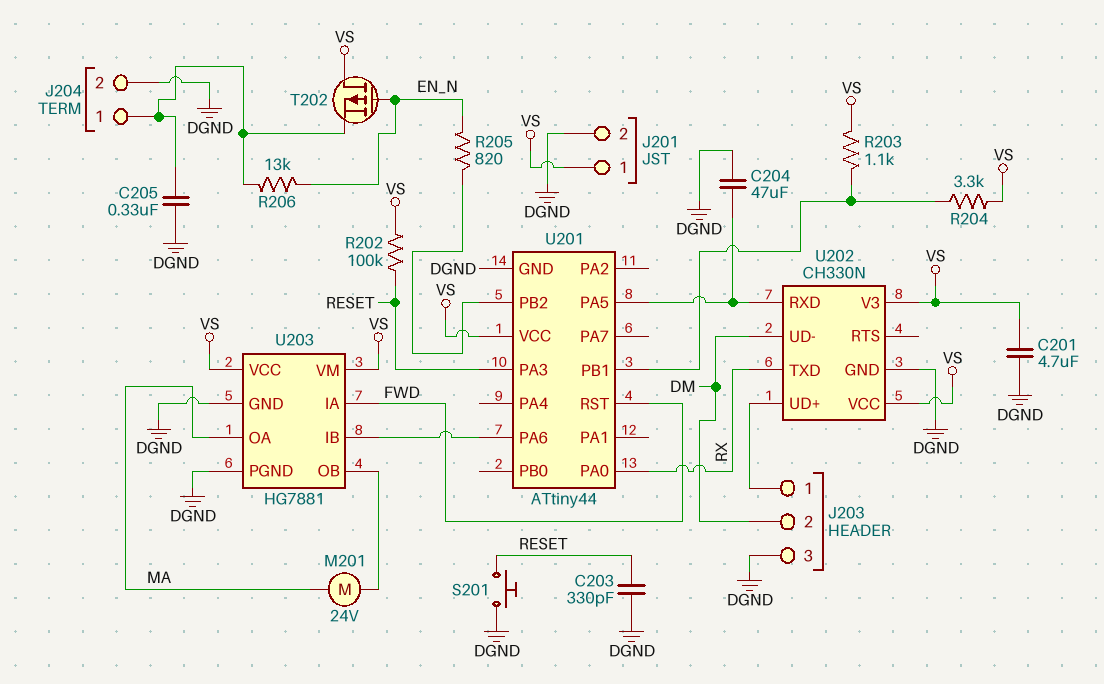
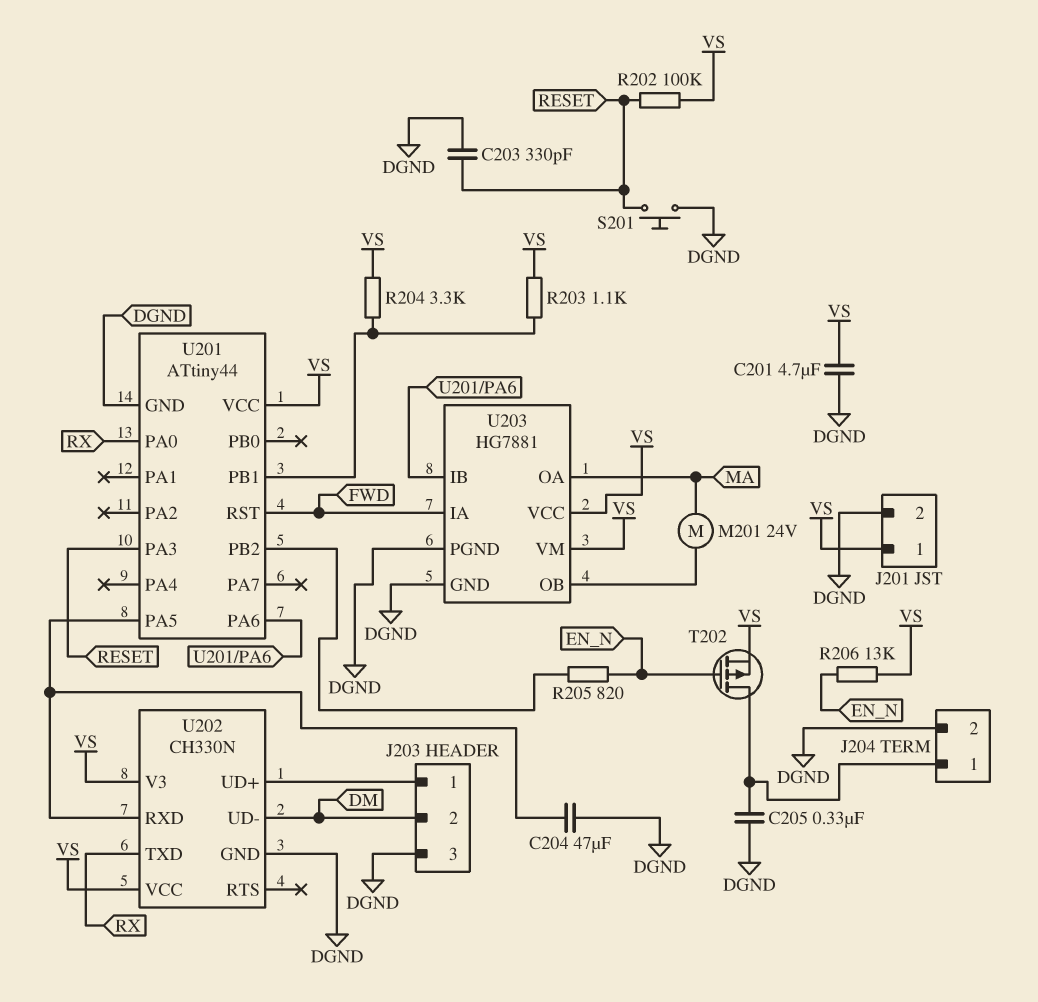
R206: 13k (EN_N, J204/1) -> 13k (EN_N, VS)
T202: PMOS (G EN_N, D VS, S J204/1) -> PMOS (G EN_N, D J204/1, S VS)

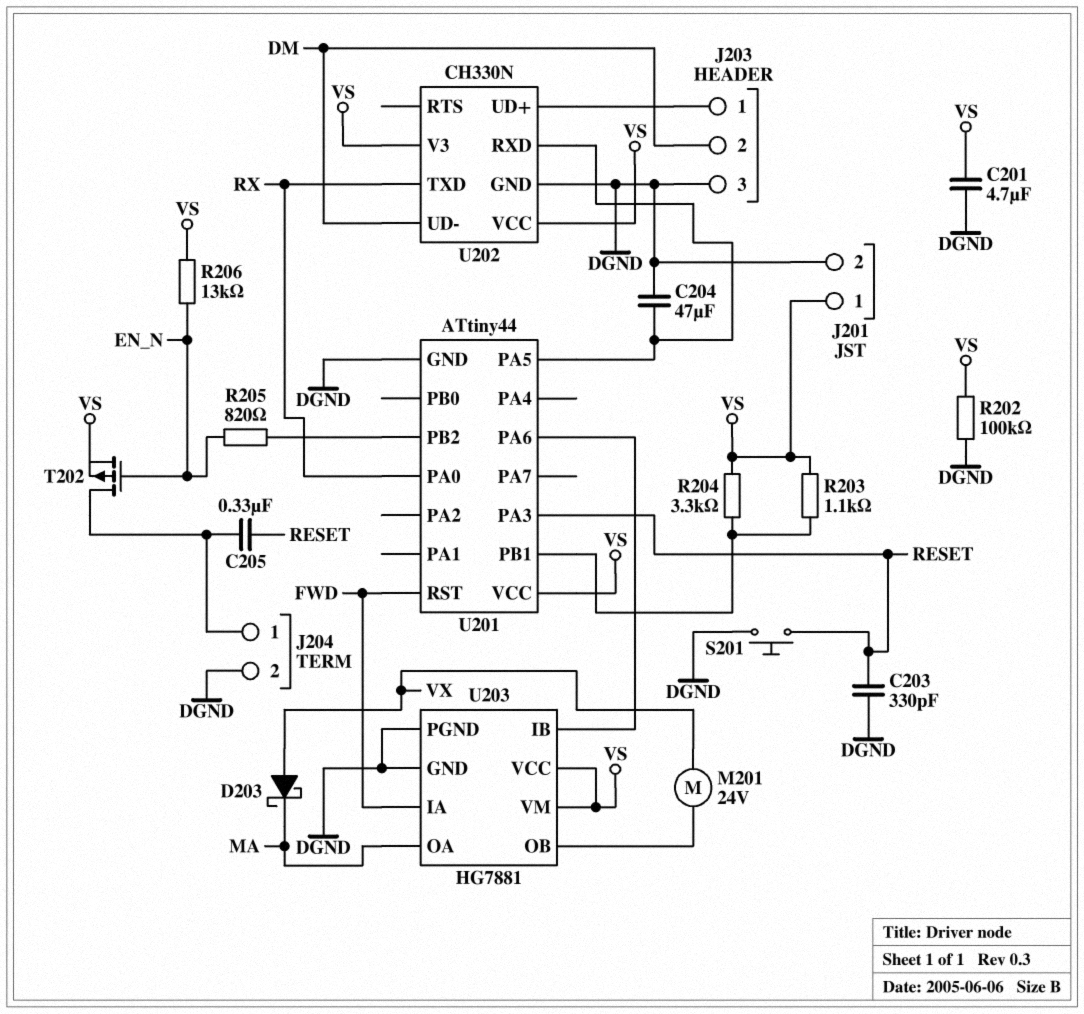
C205: 330nF (DGND, J204/1) -> 330nF (J204/1, RESET)
D203: none -> schottky (A VX, K MA)
M201: motor 24V (MA, U203/OB) -> motor 24V (U203/OB, VX)
R202: 100k (RESET, VS) -> 100k (DGND, VS)

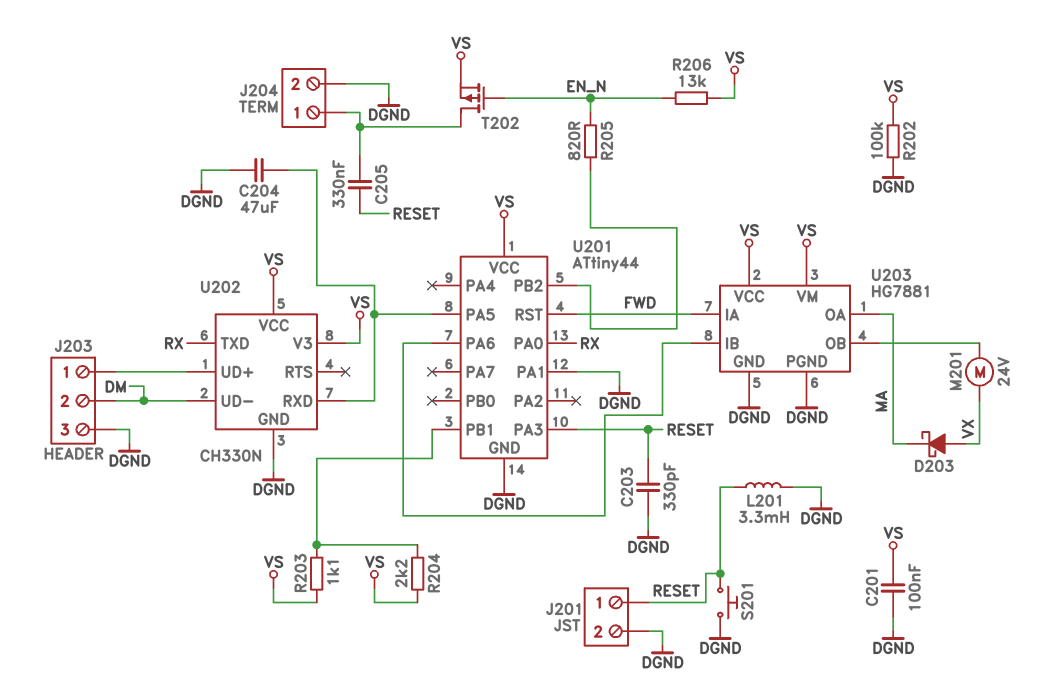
C201: 4.7uF (DGND, VS) -> 100nF (DGND, VS)
J201 pin 1: VS -> RESET
L201: none -> 3.3mH (DGND, RESET)
R204: 3.3k (U201/PB1, VS) -> 2.2k (U201/PB1, VS)
U201 pin PA1: none -> DGND

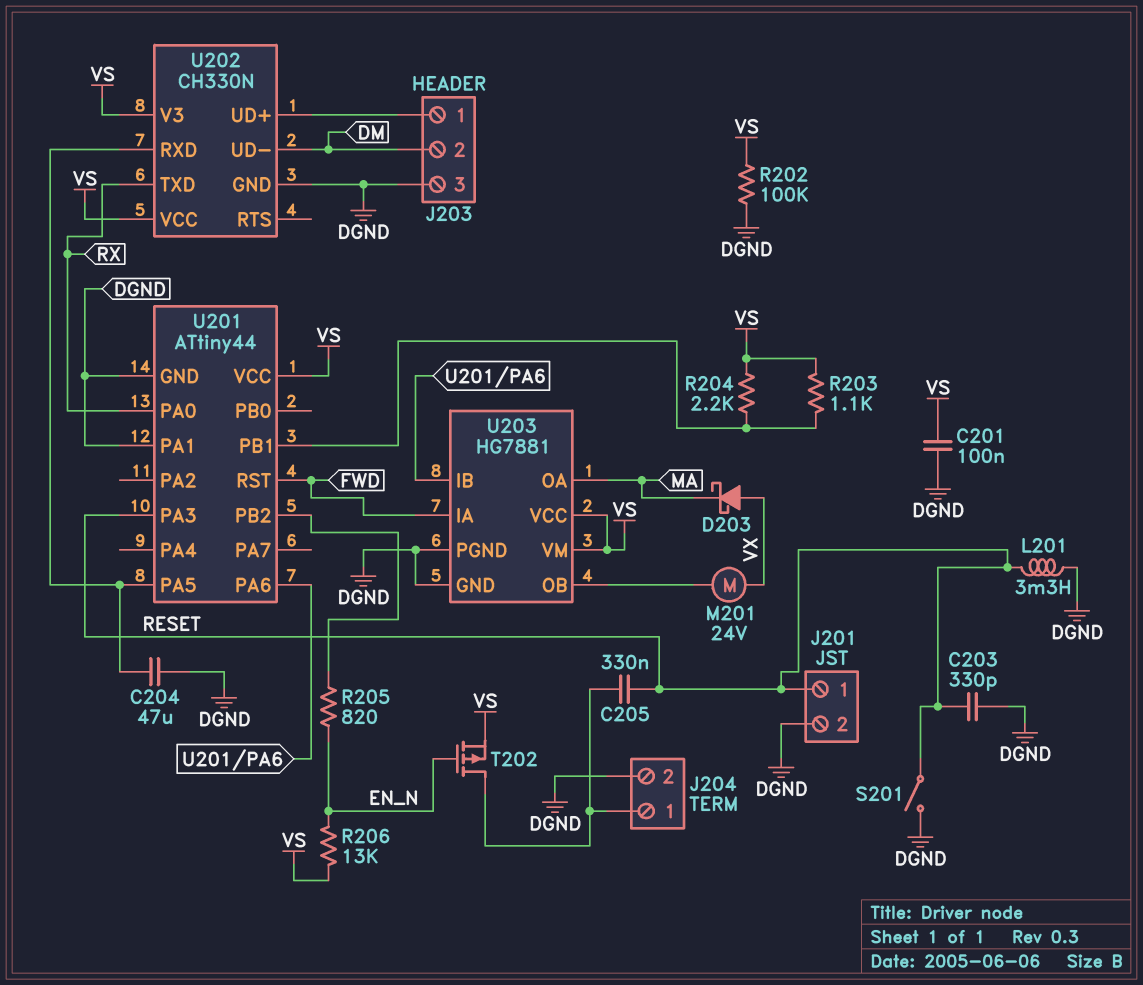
S201: button (DGND, RESET) -> switch (DGND, RESET)

